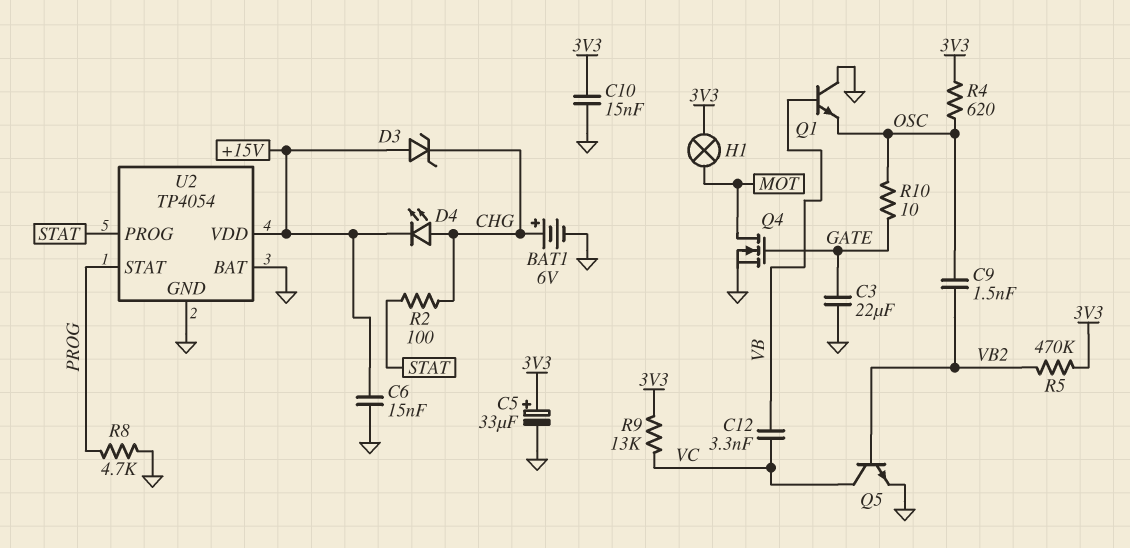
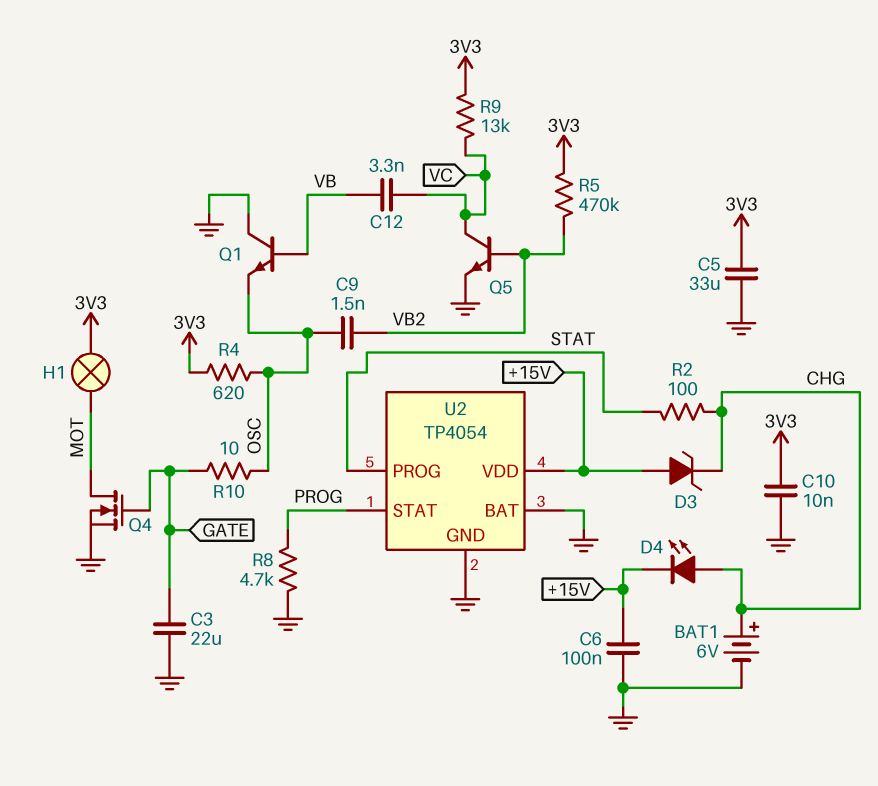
C5: 33uF (plus 3V3, minus GND) -> 33uF (3V3, GND)
C6: 15nF (+15V, GND) -> 100nF (+15V, GND)
C10: 15nF (3V3, GND) -> 10nF (3V3, GND)

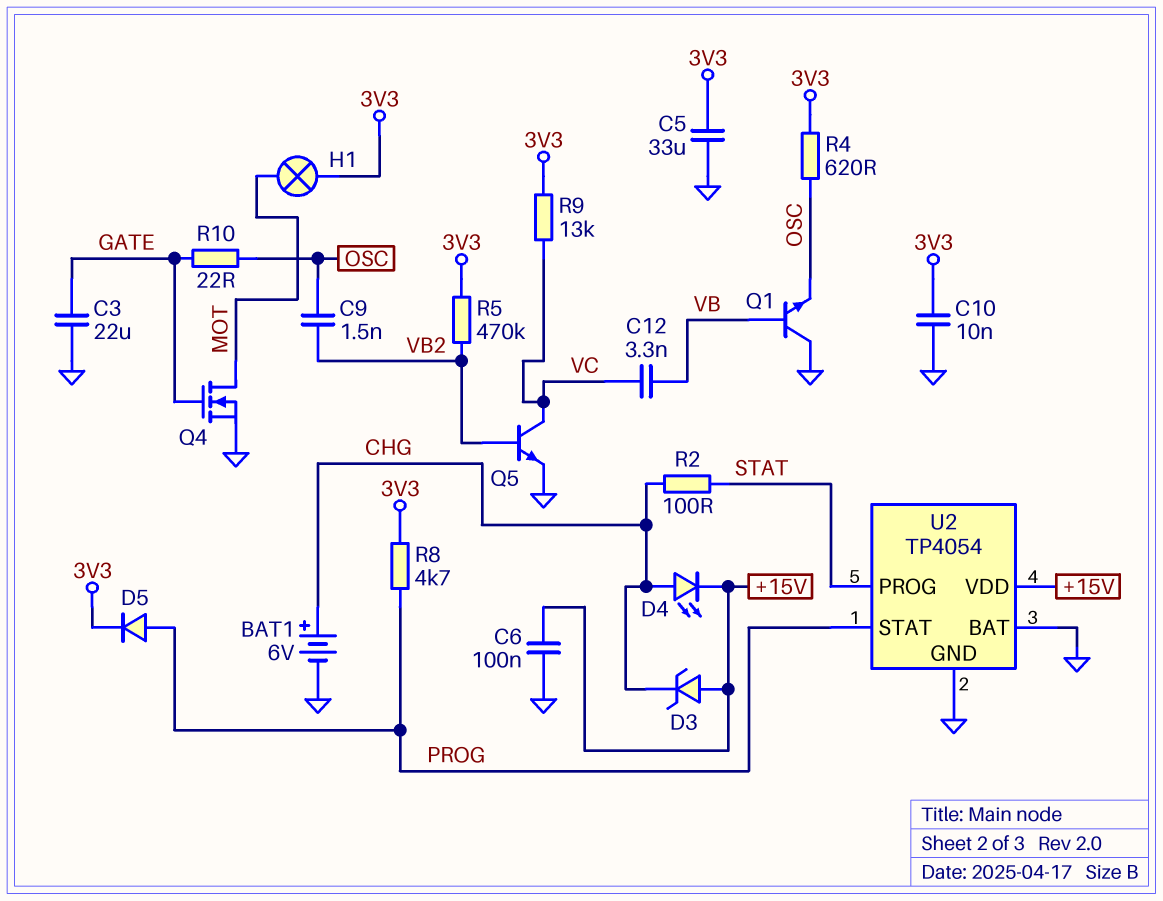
D5: none -> diode (A PROG, K 3V3)
R8: 4.7k (GND, PROG) -> 4.7k (3V3, PROG)
R10: 10 (GATE, OSC) -> 22 (GATE, OSC)

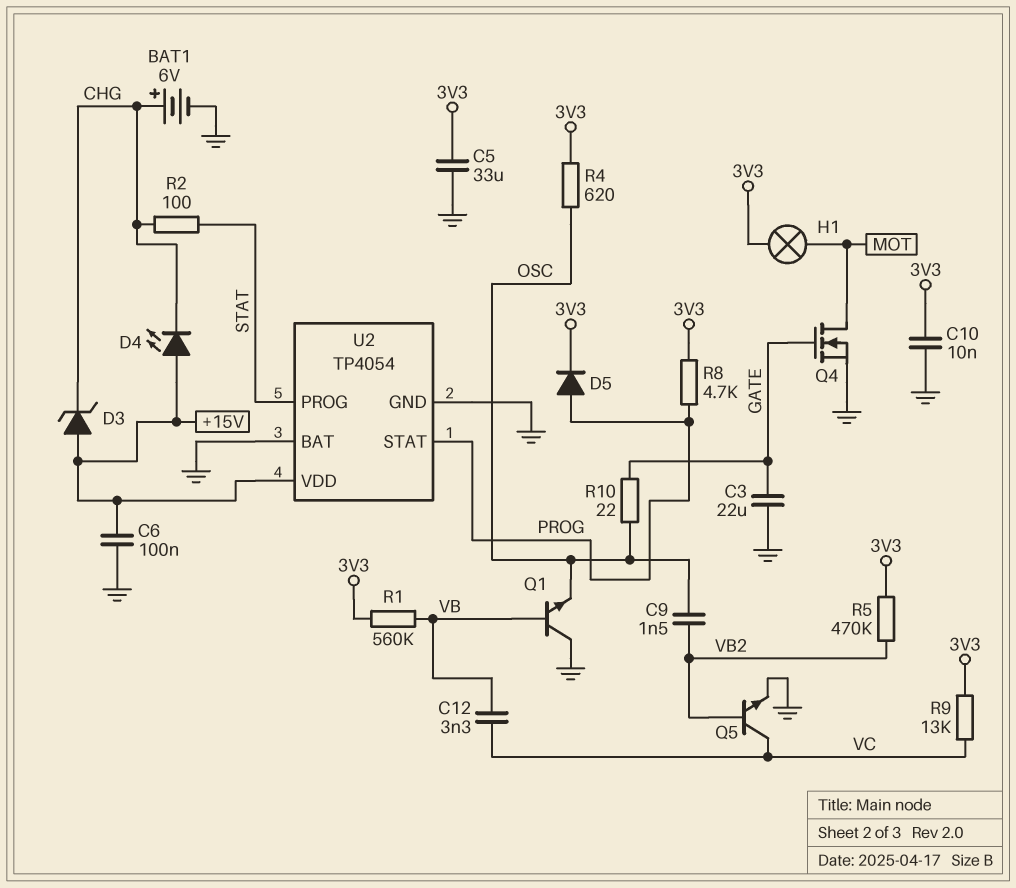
D4: LED (A CHG, K +15V) -> LED (A +15V, K CHG)
R1: none -> 560k (3V3, VB)

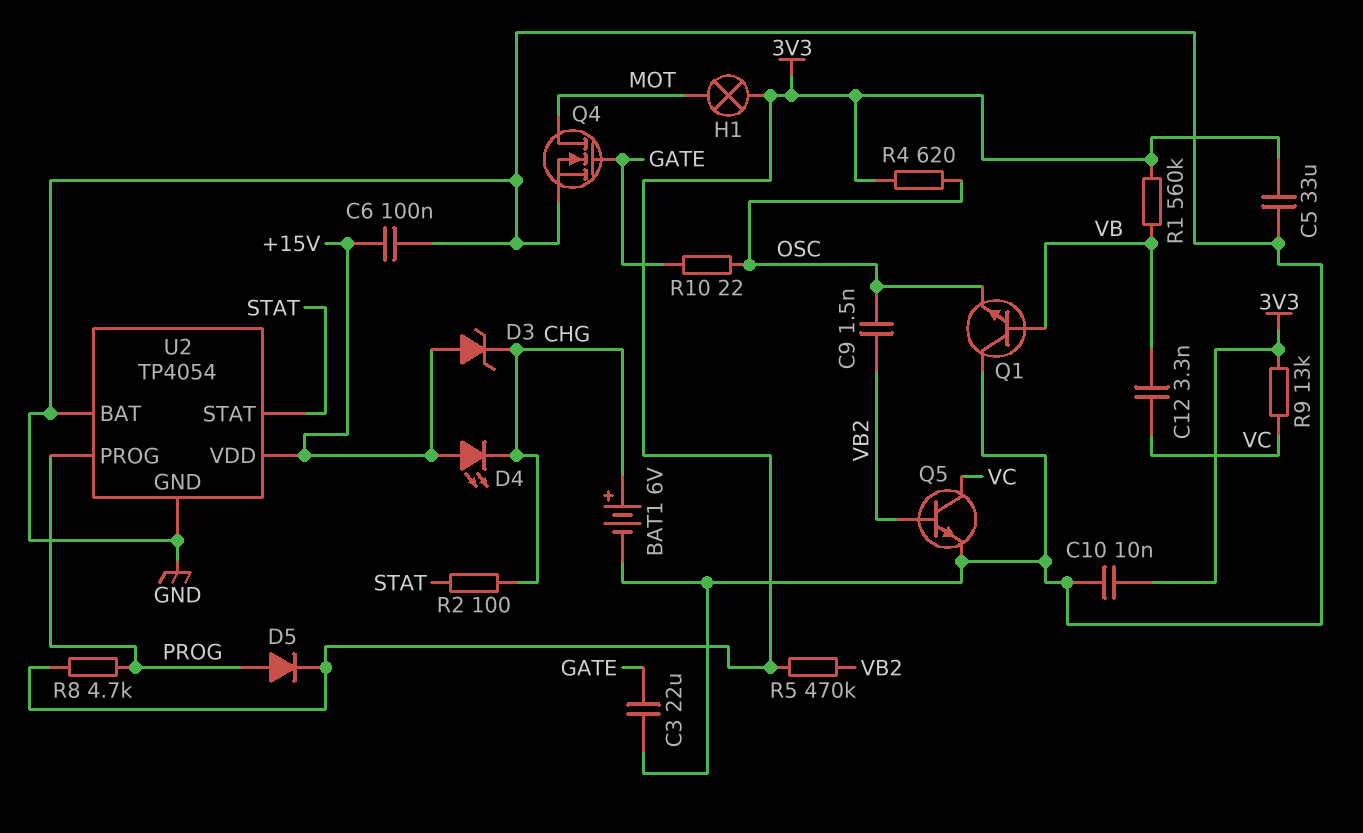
U2 pin PROG: STAT -> PROG
U2 pin STAT: PROG -> STAT

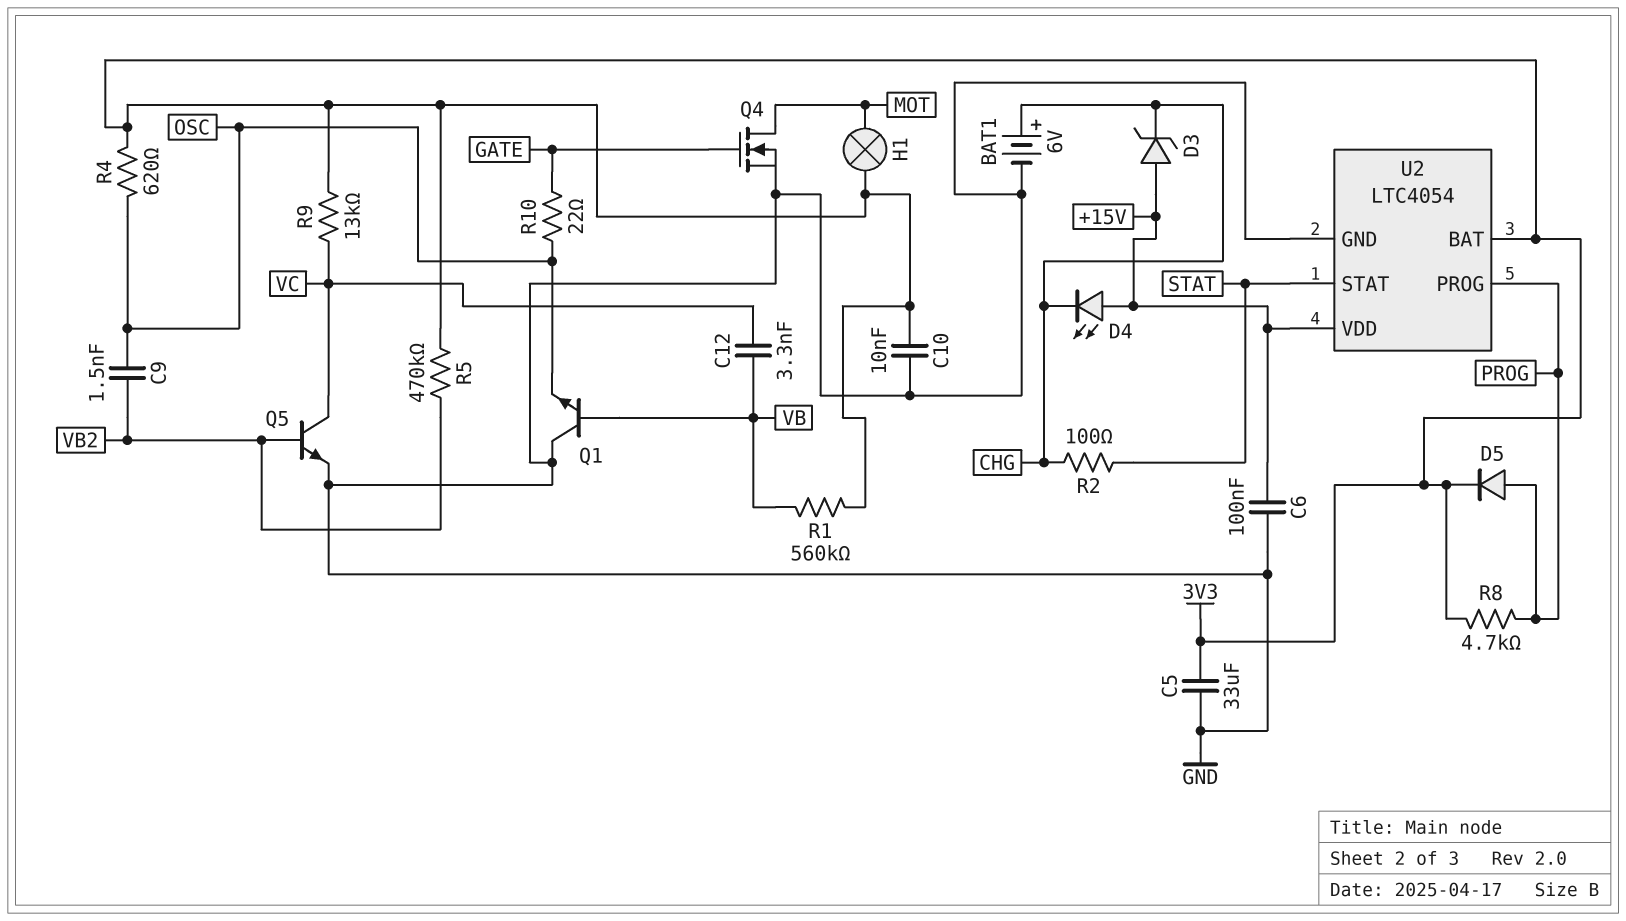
C3: 22uF (GATE, GND) -> none
U2: TP4054 -> LTC4054
U2 pin BAT: GND -> 3V3

